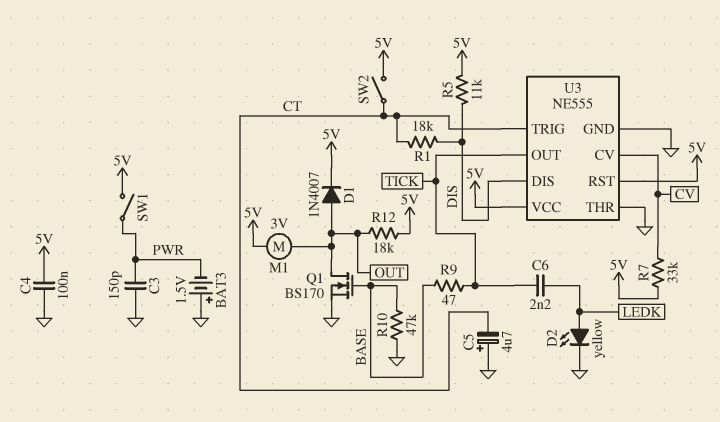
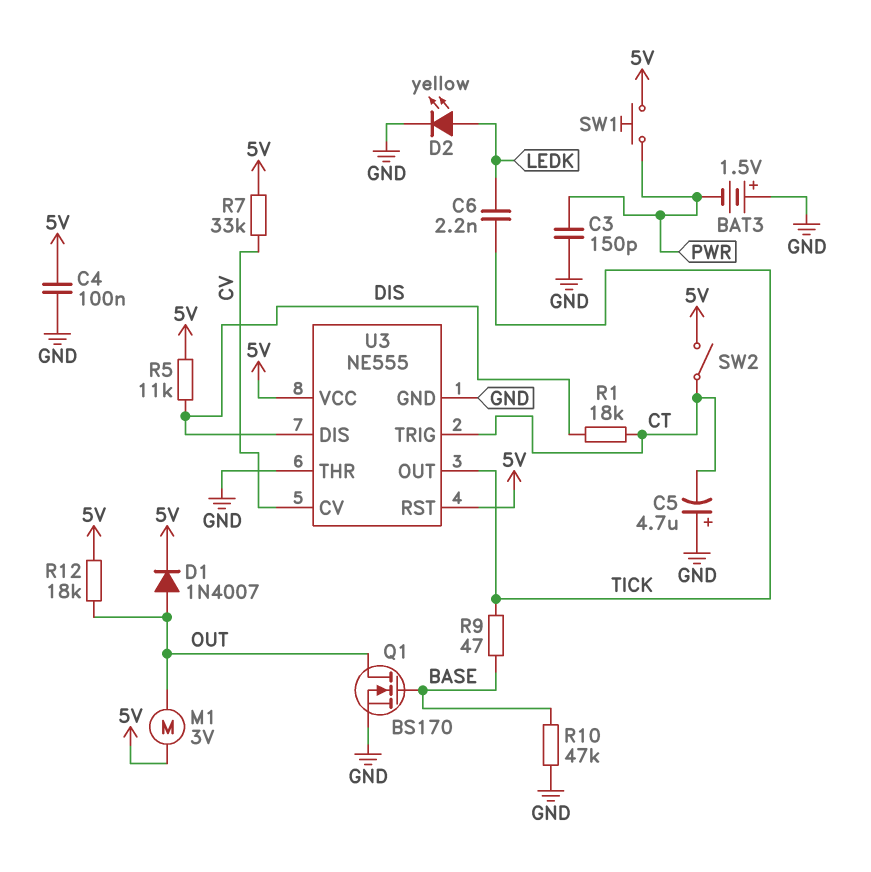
SW1: switch (5V, PWR) -> button (5V, PWR)

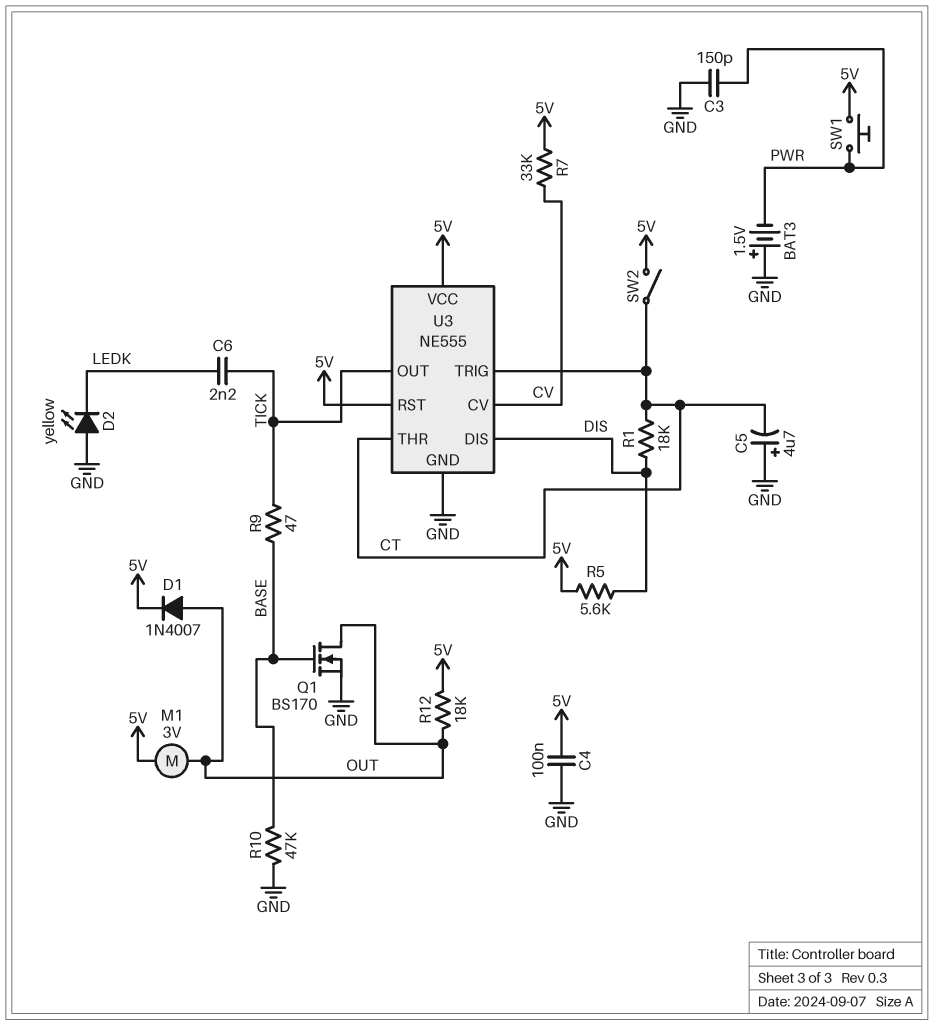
D2: LED yellow (A LEDK, K GND) -> LED yellow (A GND, K LEDK)
R5: 11k (5V, DIS) -> 5.6k (5V, DIS)
U3 pin THR: GND -> CT

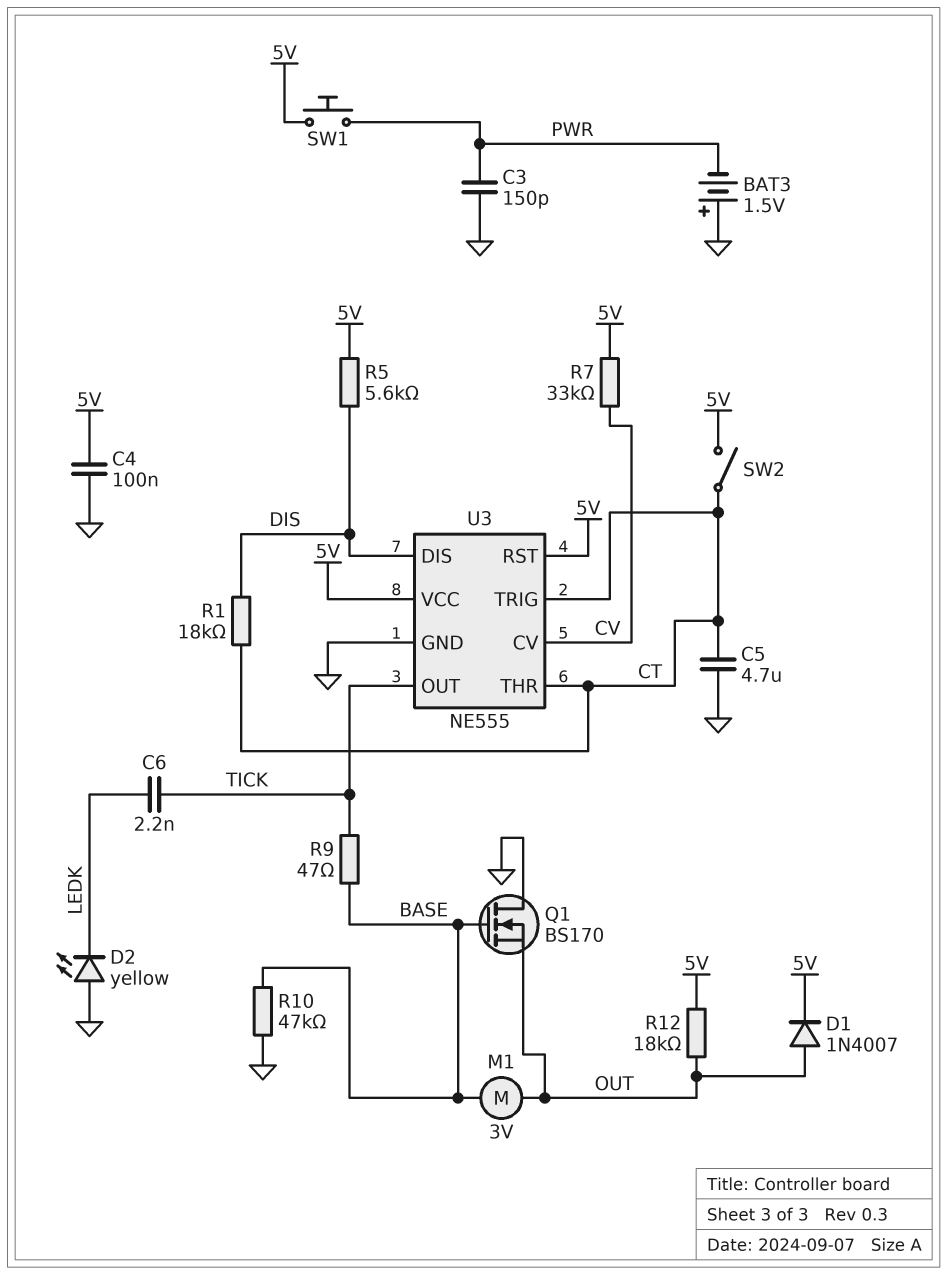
C5: 4.7uF (plus GND, minus CT) -> 4.7uF (CT, GND)
M1: motor 3V (5V, OUT) -> motor 3V (BASE, OUT)
Q1: NMOS BS170 (G BASE, D OUT, S GND) -> NMOS BS170 (G BASE, D GND, S OUT)

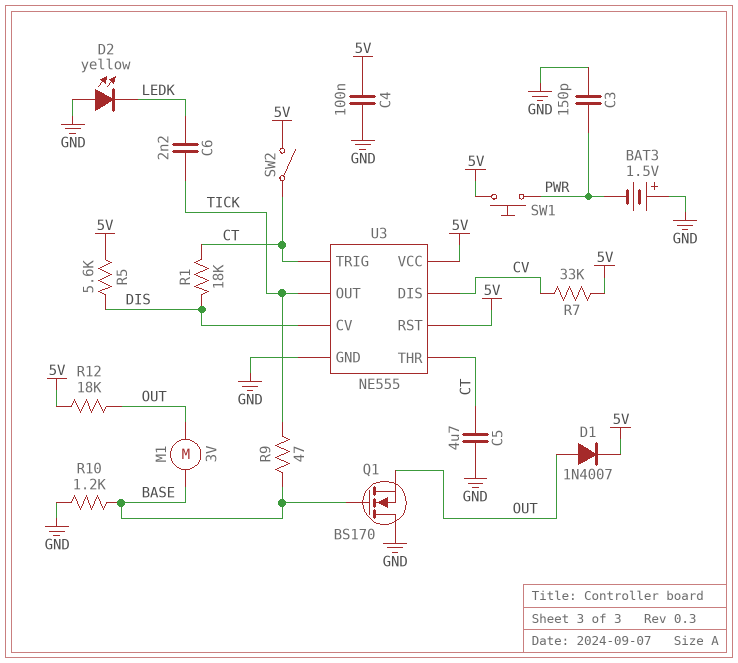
R10: 47k (BASE, GND) -> 1.2k (BASE, GND)
U3 pin CV: CV -> DIS
U3 pin DIS: DIS -> CV

